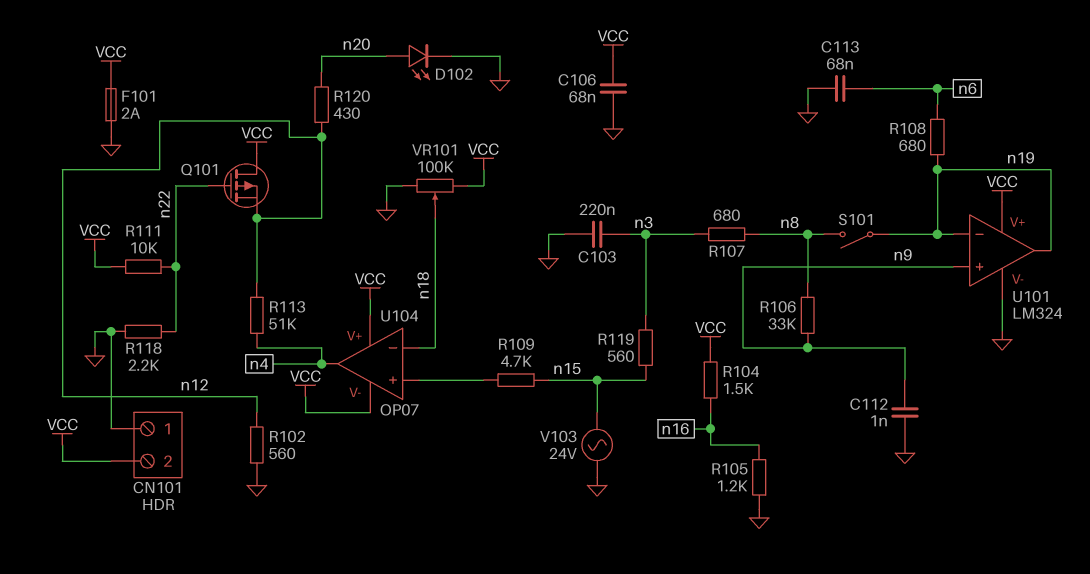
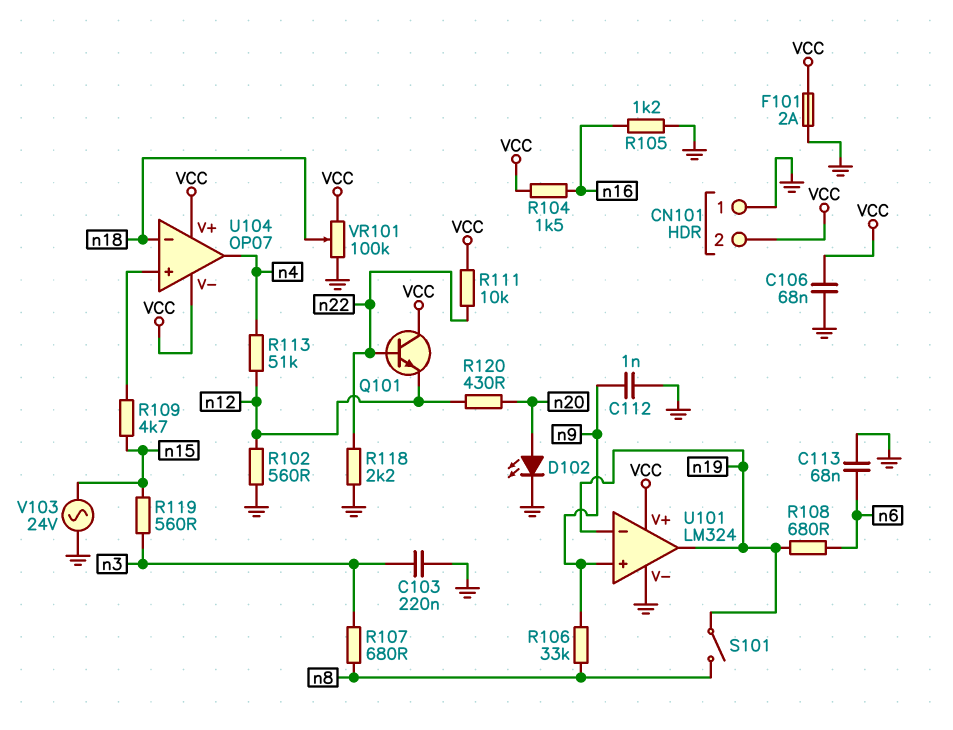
Q101: PMOS (G n22, D VCC, S n12) -> NPN (B n22, C VCC, E n12)

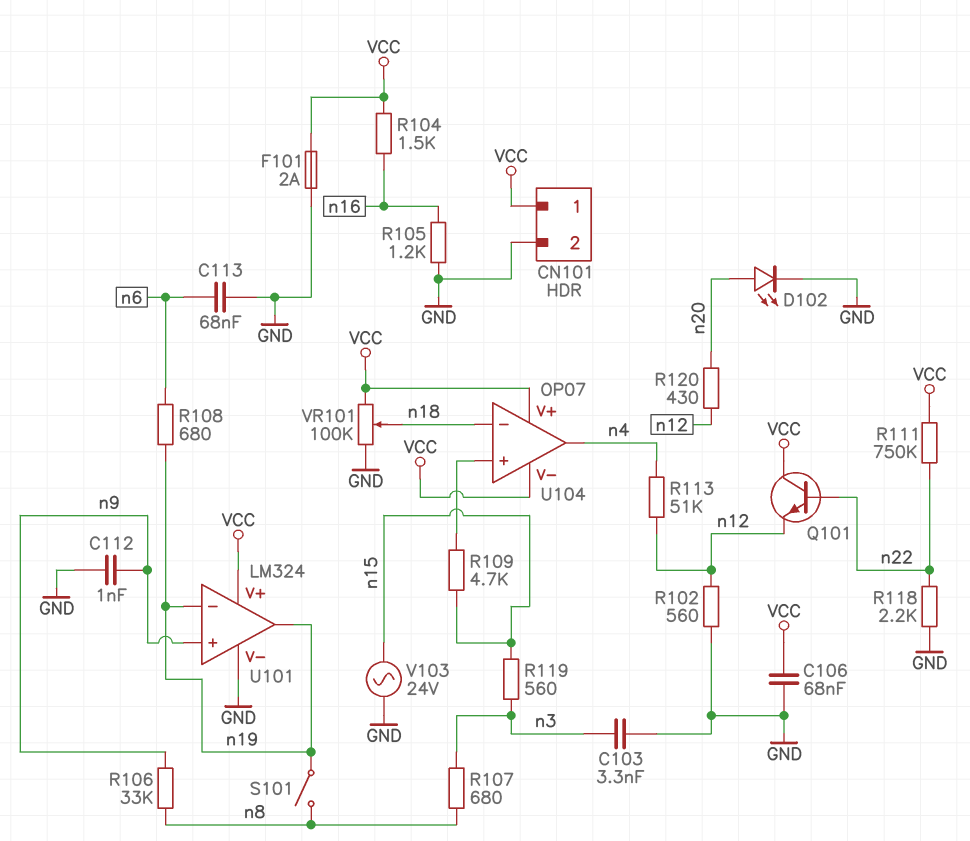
C103: 220nF (GND, n3) -> 3.3nF (GND, n3)
CN101 pin 1: GND -> VCC
CN101 pin 2: VCC -> GND
R111: 10k (VCC, n22) -> 750k (VCC, n22)

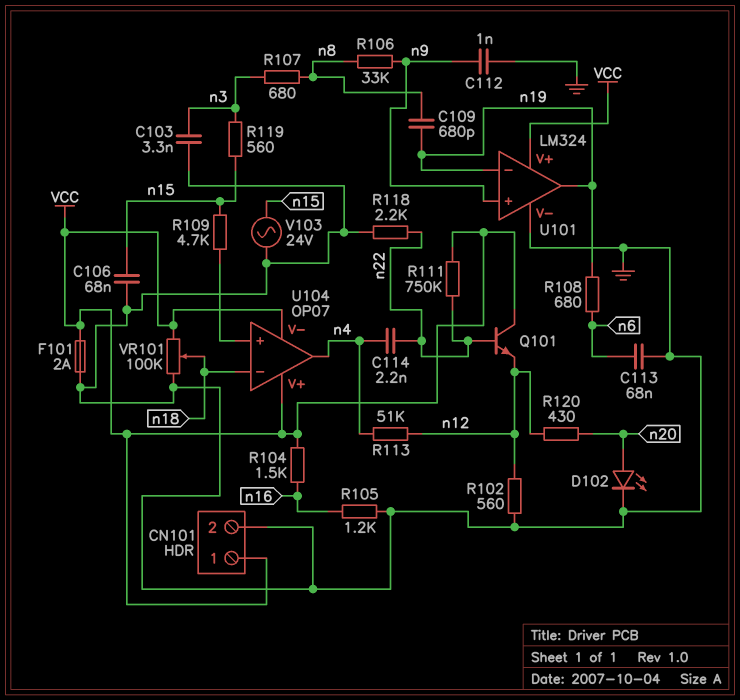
C106: 68nF (GND, VCC) -> 68nF (GND, n15)
C109: none -> 680pF (n8, n19)
C114: none -> 2.2nF (n4, n22)
S101: switch (n8, n19) -> none

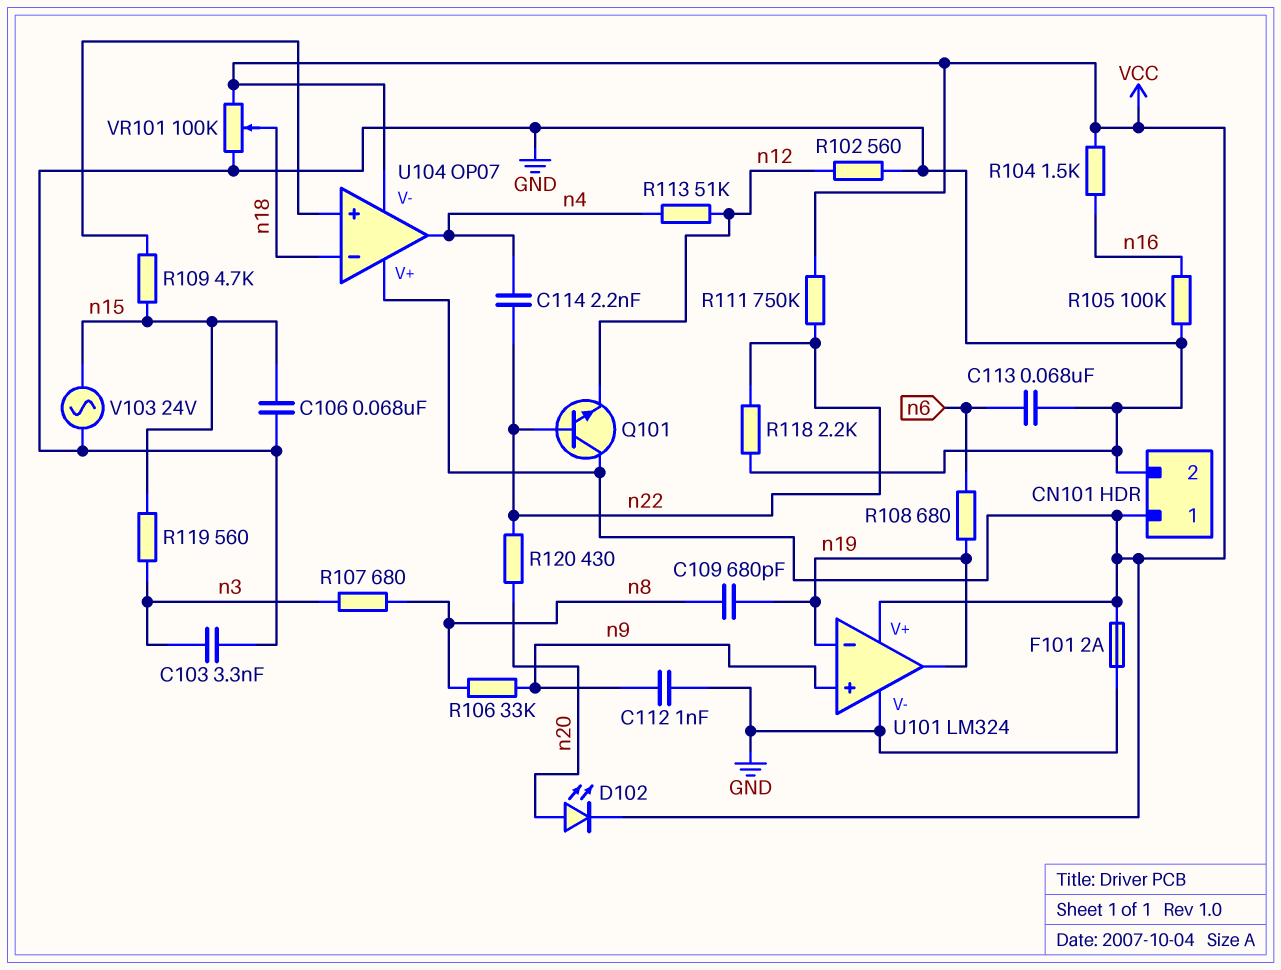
D102: LED (A n20, K GND) -> LED (A n20, K VCC)
R105: 1.2k (GND, n16) -> 100k (GND, n16)
R120: 430 (n12, n20) -> 430 (n20, n22)

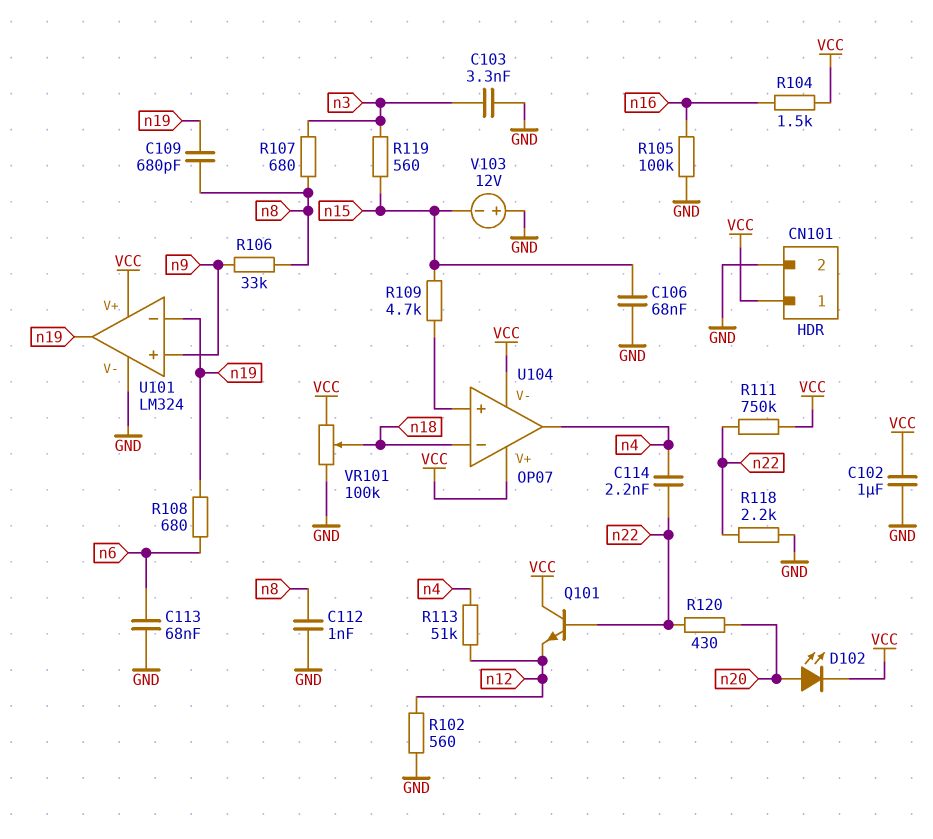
C102: none -> 1uF (GND, VCC)
C112: 1nF (GND, n9) -> 1nF (GND, n8)
F101: 2A (GND, VCC) -> none
V103: AC 24V (GND, n15) -> 12V (plus GND, minus n15)

